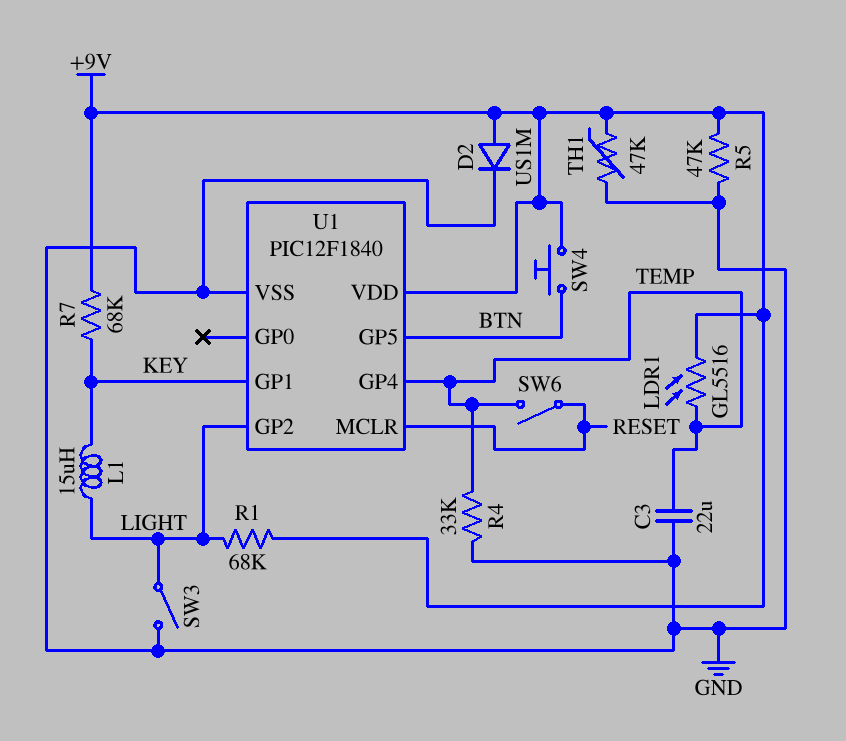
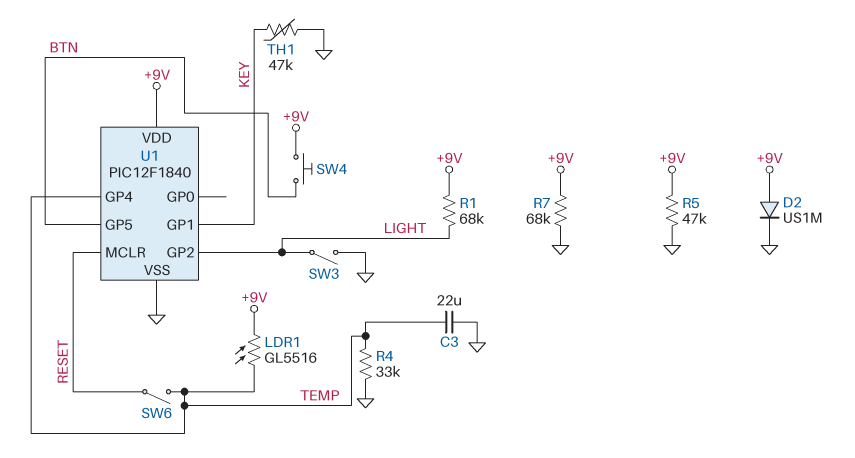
L1: 15uH (KEY, LIGHT) -> none
R7: 68k (+9V, KEY) -> 68k (+9V, GND)
TH1: 47k (+9V, GND) -> 47k (GND, KEY)

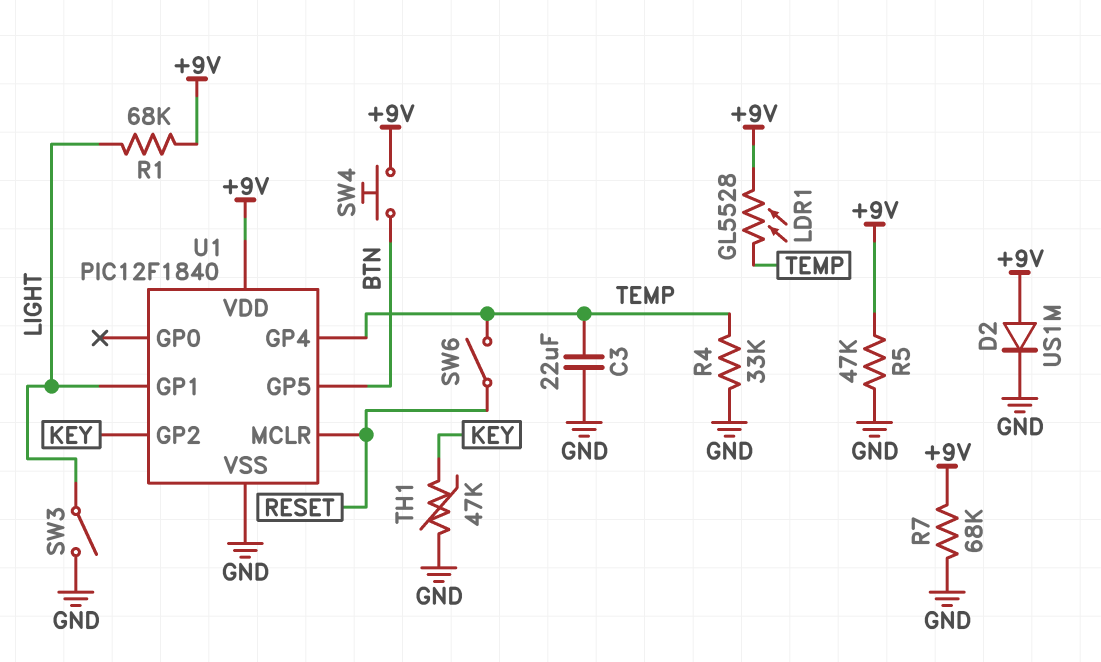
LDR1: GL5516 (+9V, TEMP) -> GL5528 (+9V, TEMP)
U1 pin GP1: KEY -> LIGHT
U1 pin GP2: LIGHT -> KEY

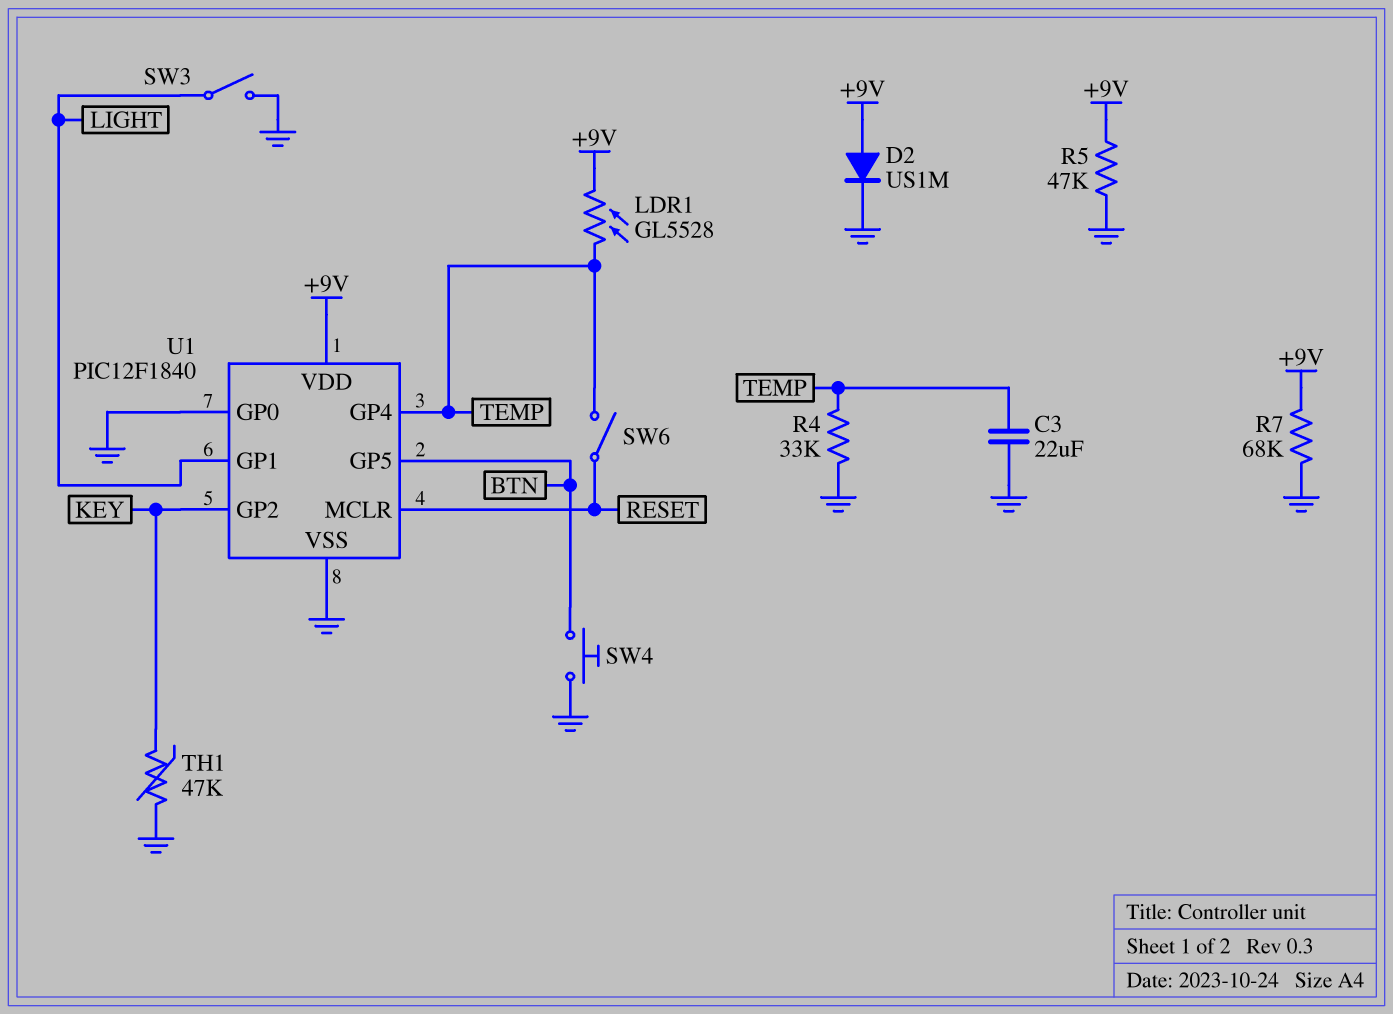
R1: 68k (+9V, LIGHT) -> none
SW4: button (+9V, BTN) -> button (BTN, GND)
U1 pin GP0: none -> GND

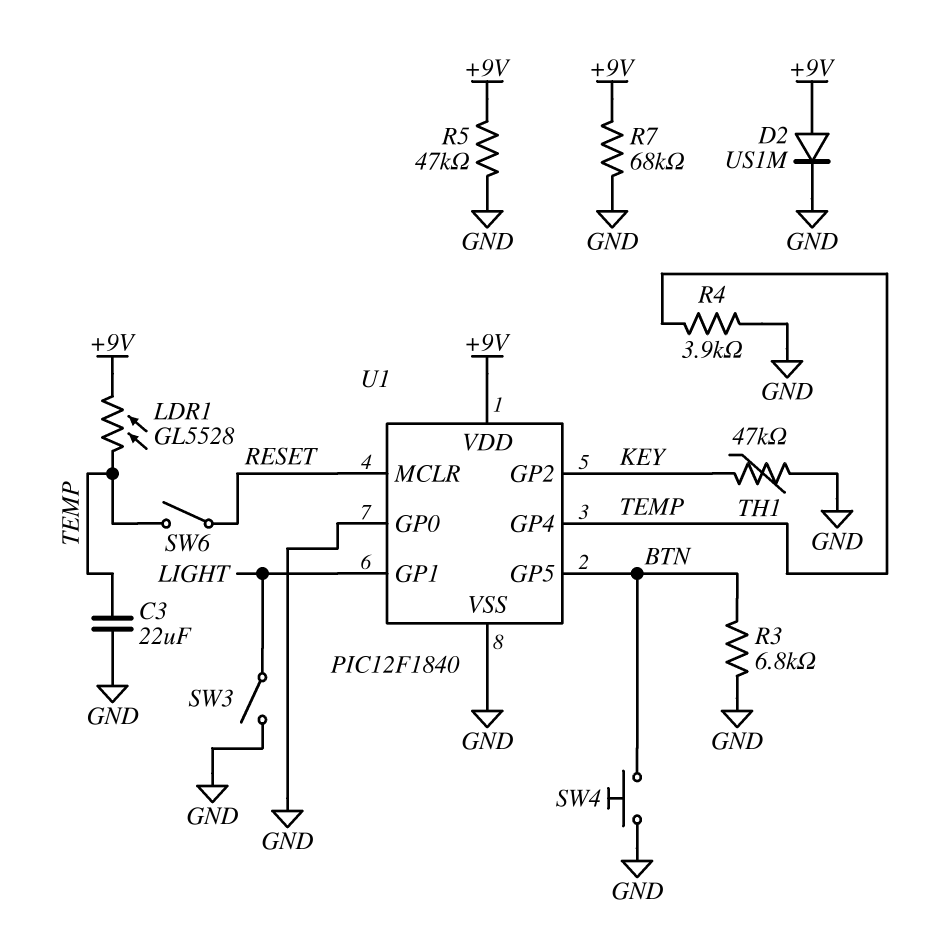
R3: none -> 6.8k (BTN, GND)
R4: 33k (GND, TEMP) -> 3.9k (GND, TEMP)

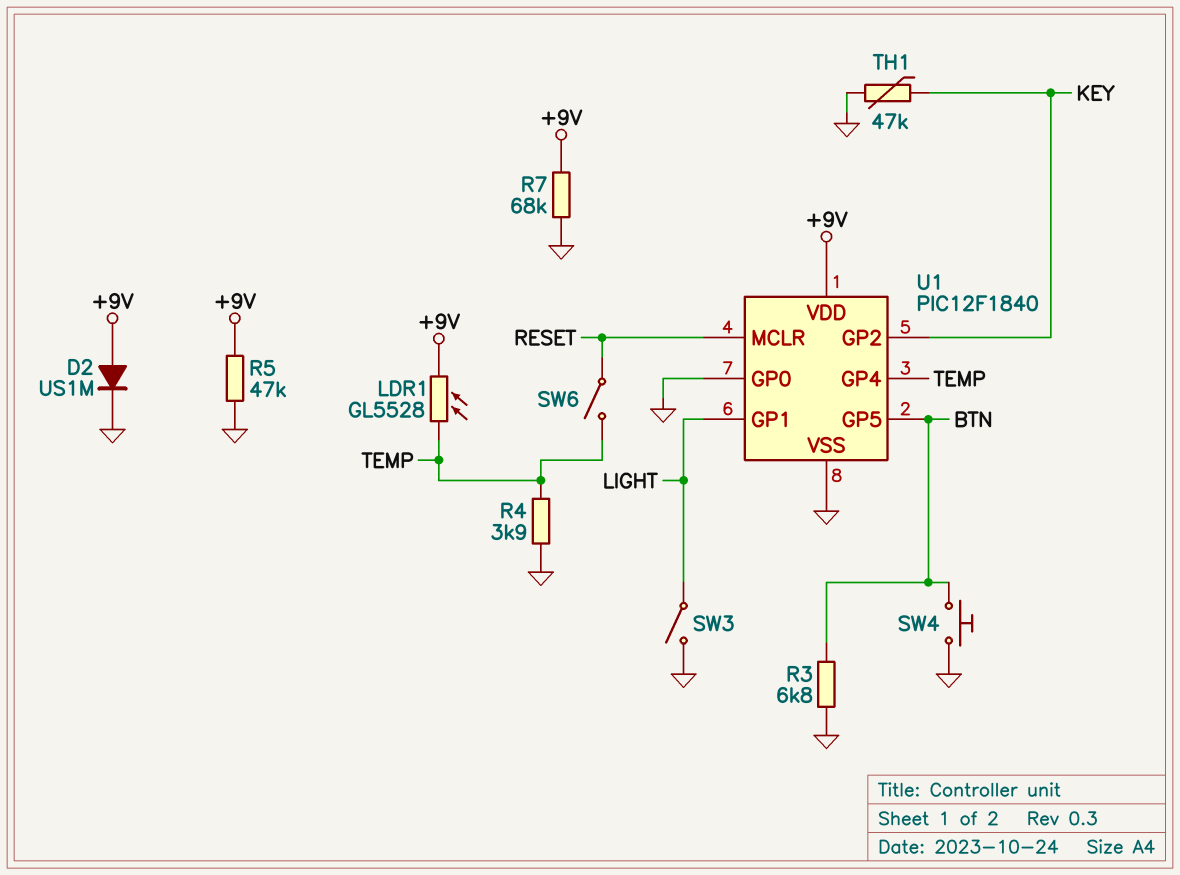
C3: 22uF (GND, TEMP) -> none

